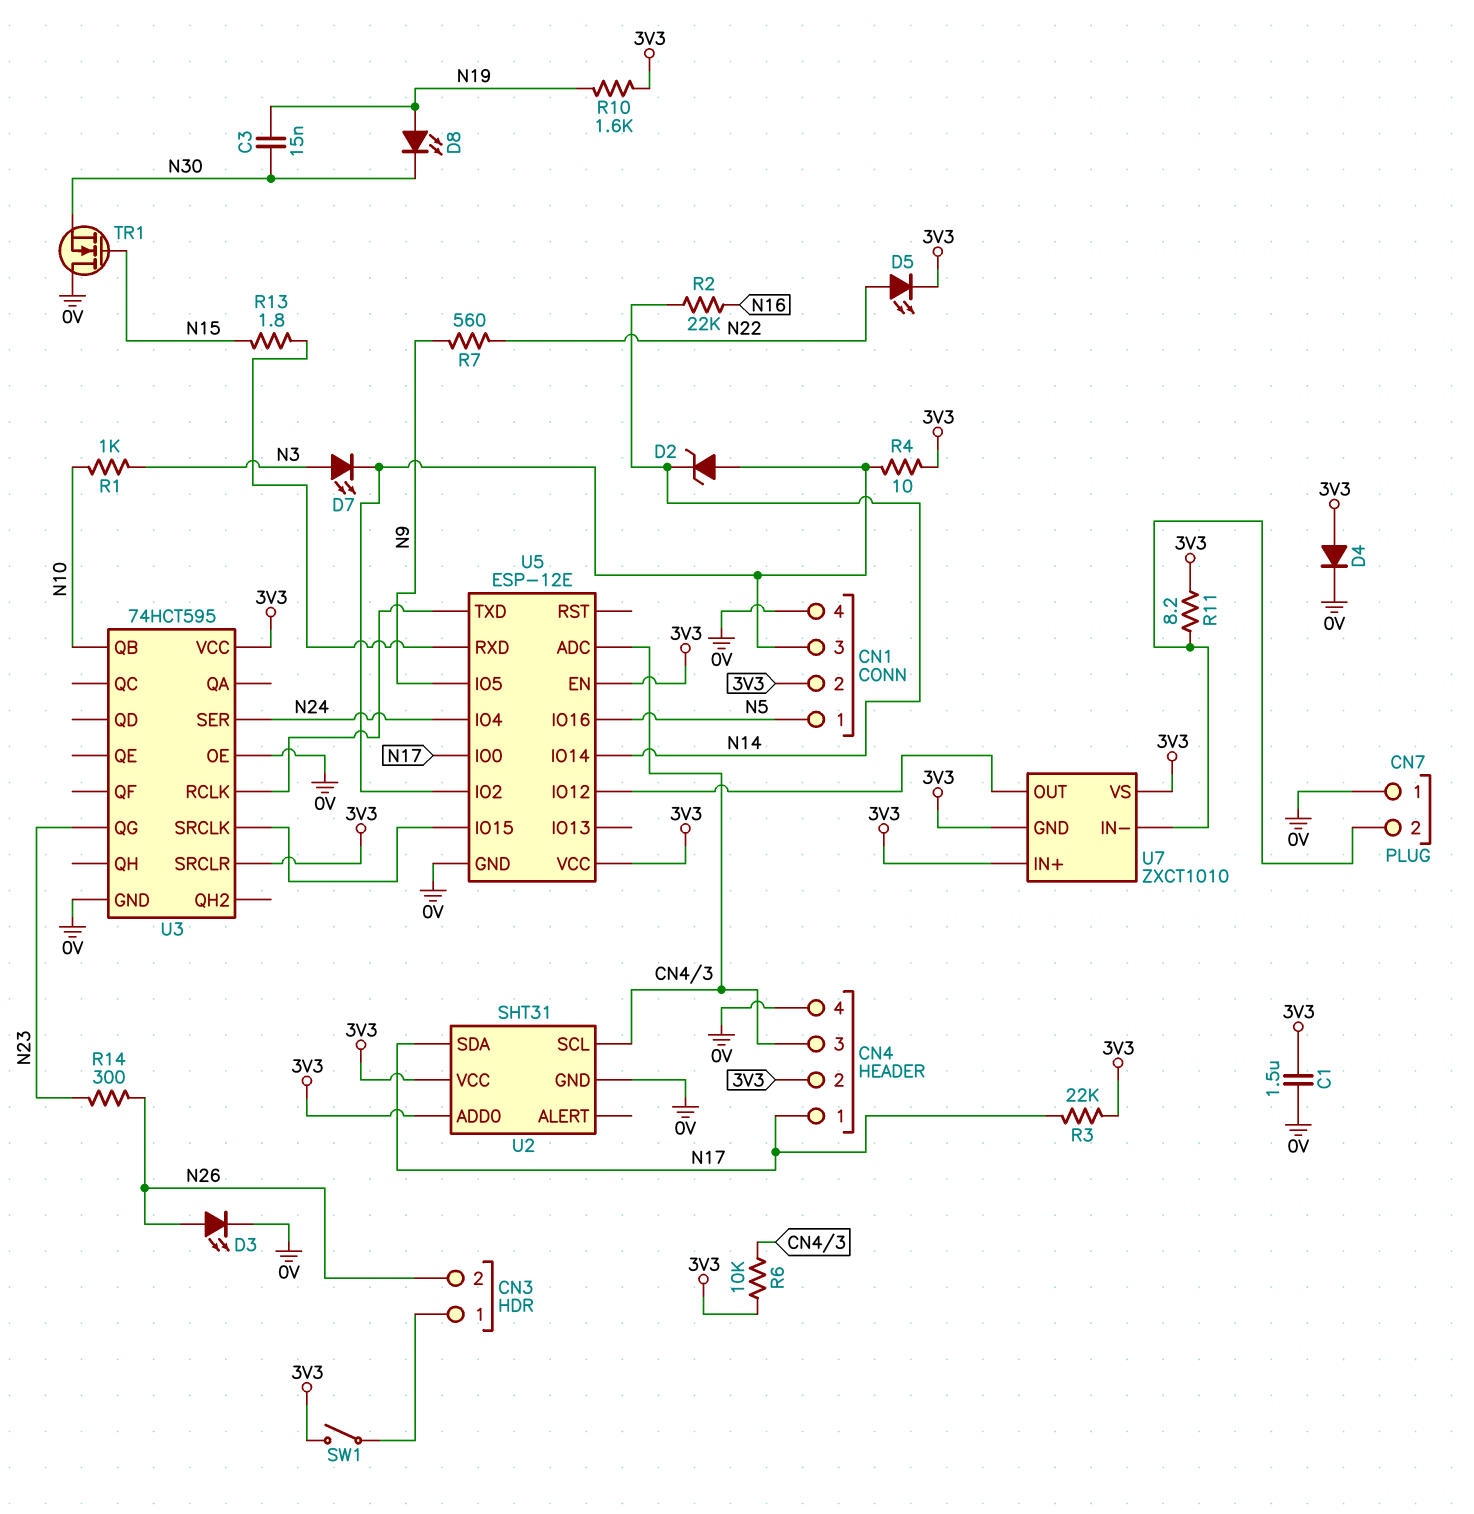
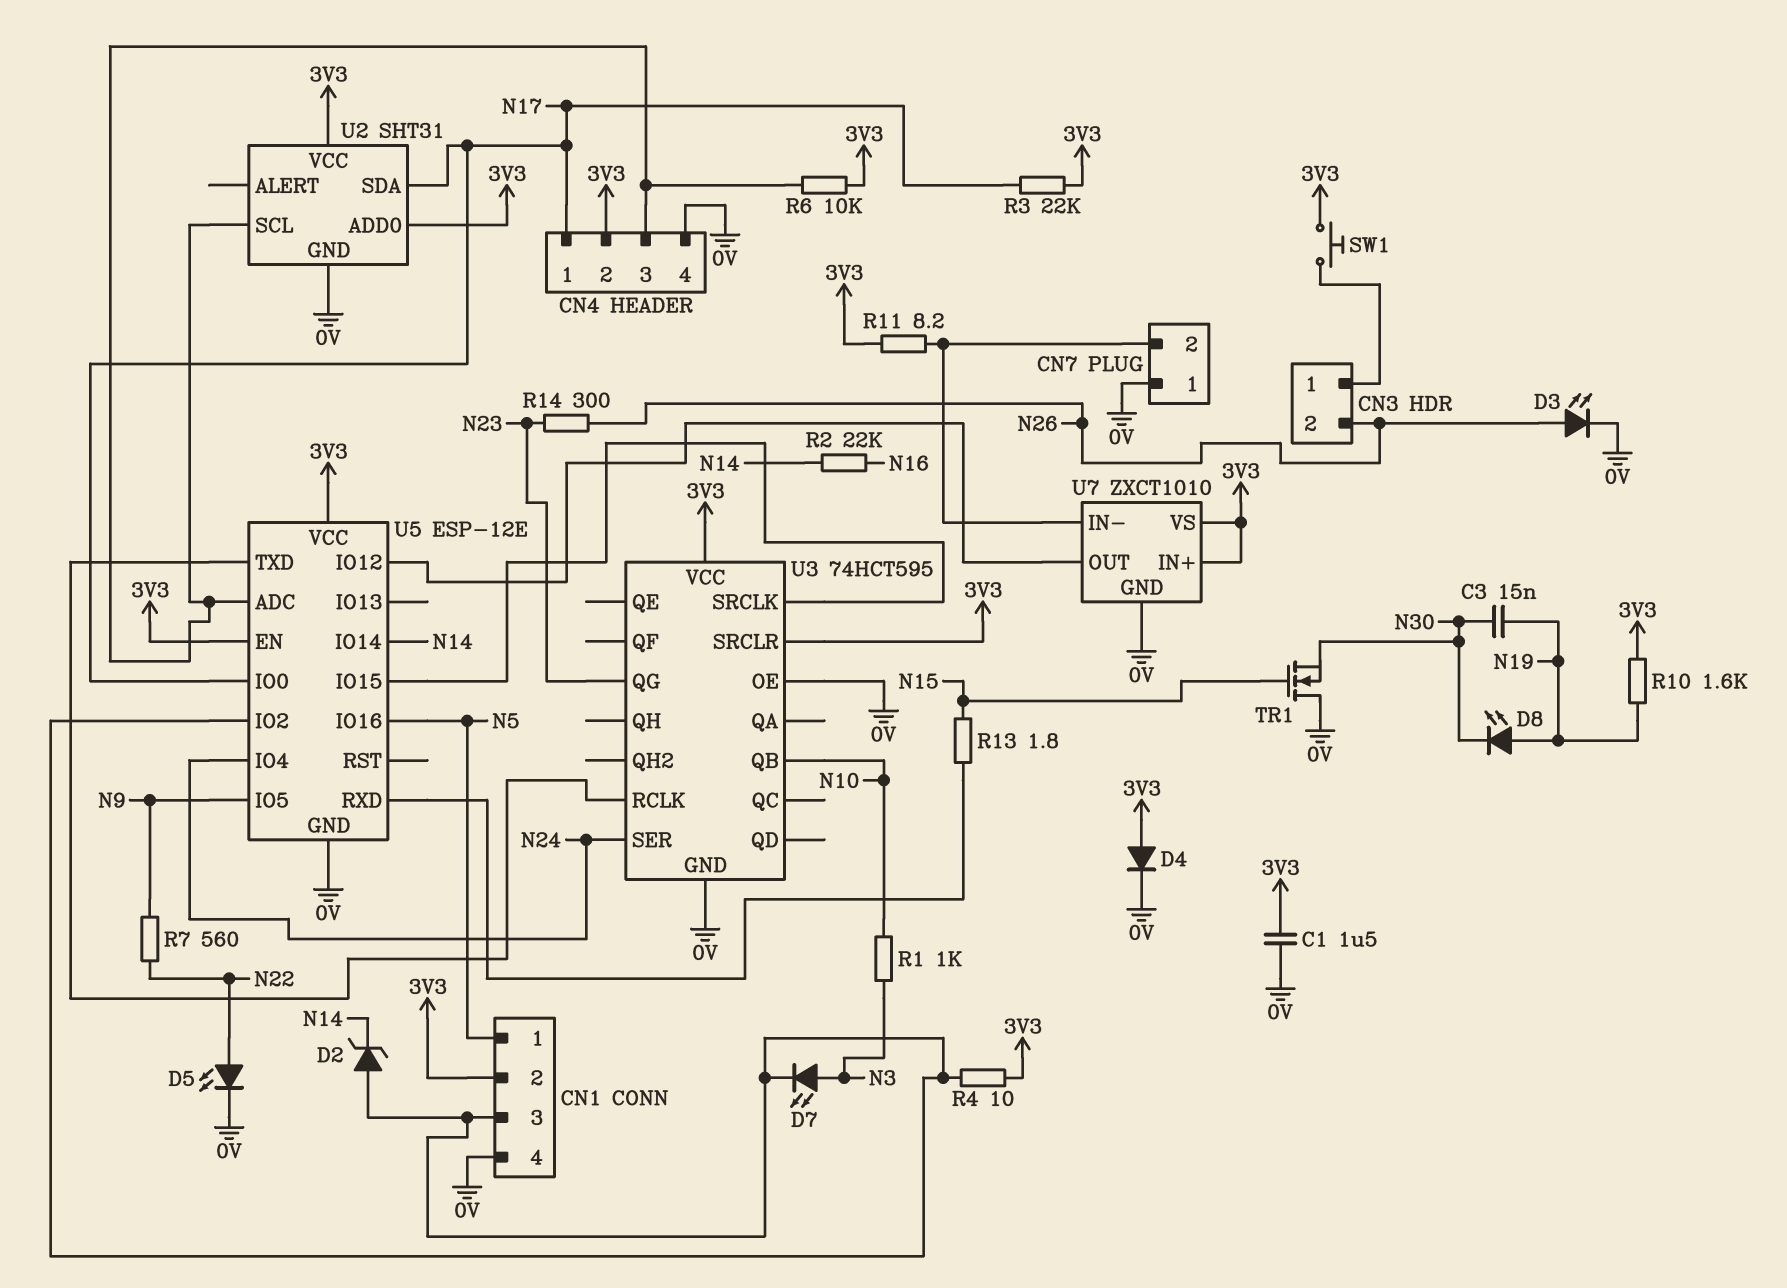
D5: LED (A N22, K 3V3) -> LED (A N22, K 0V)
SW1: switch (3V3, CN3/1) -> button (3V3, CN3/1)
U7 pin GND: 3V3 -> 0V

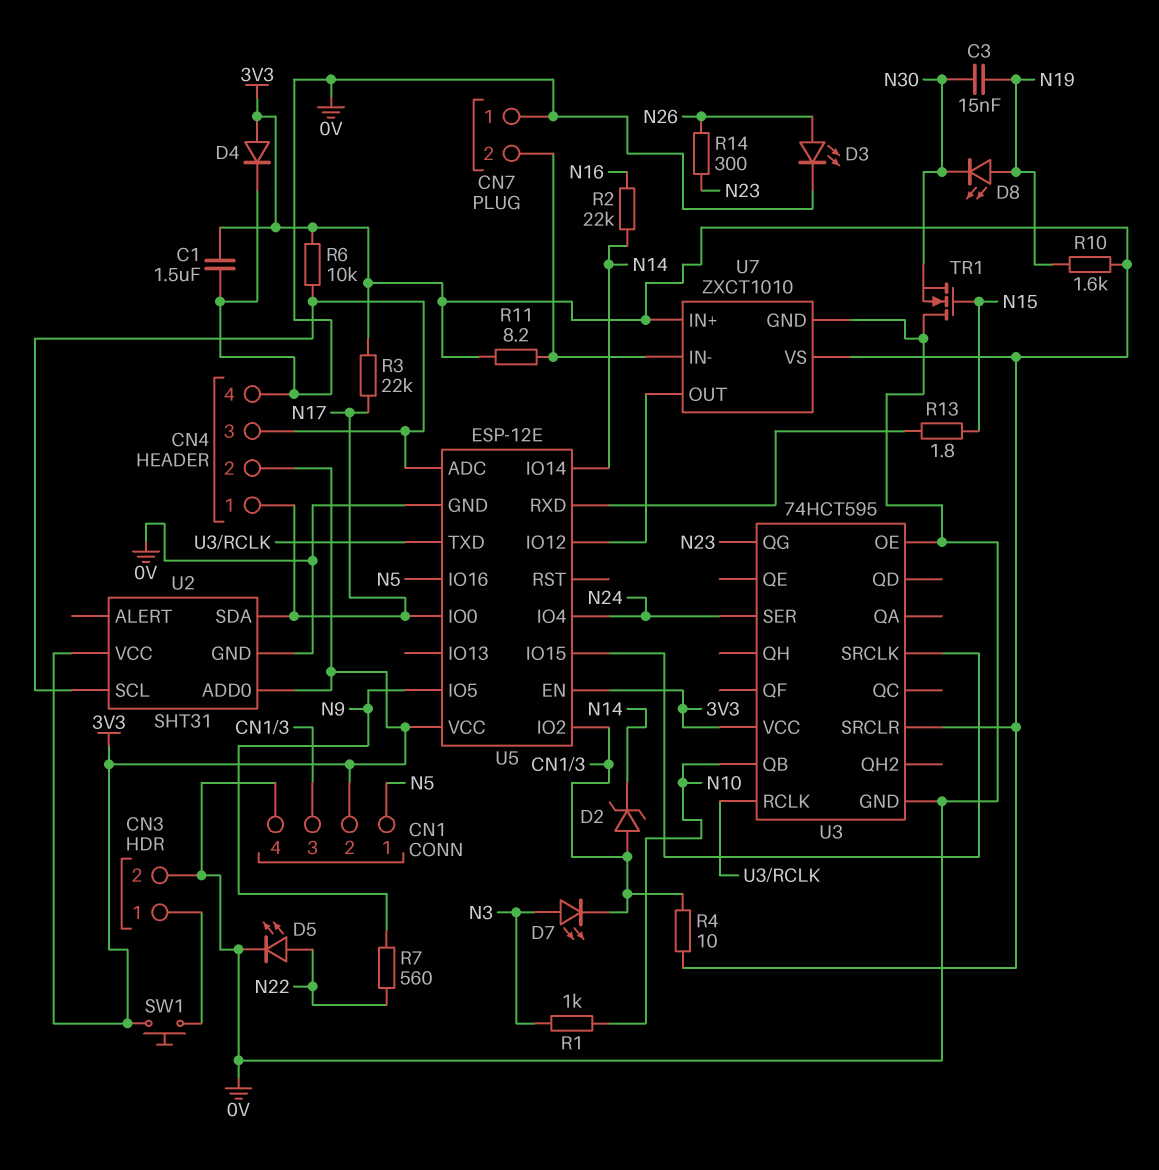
CN3 pin 2: N26 -> 0V

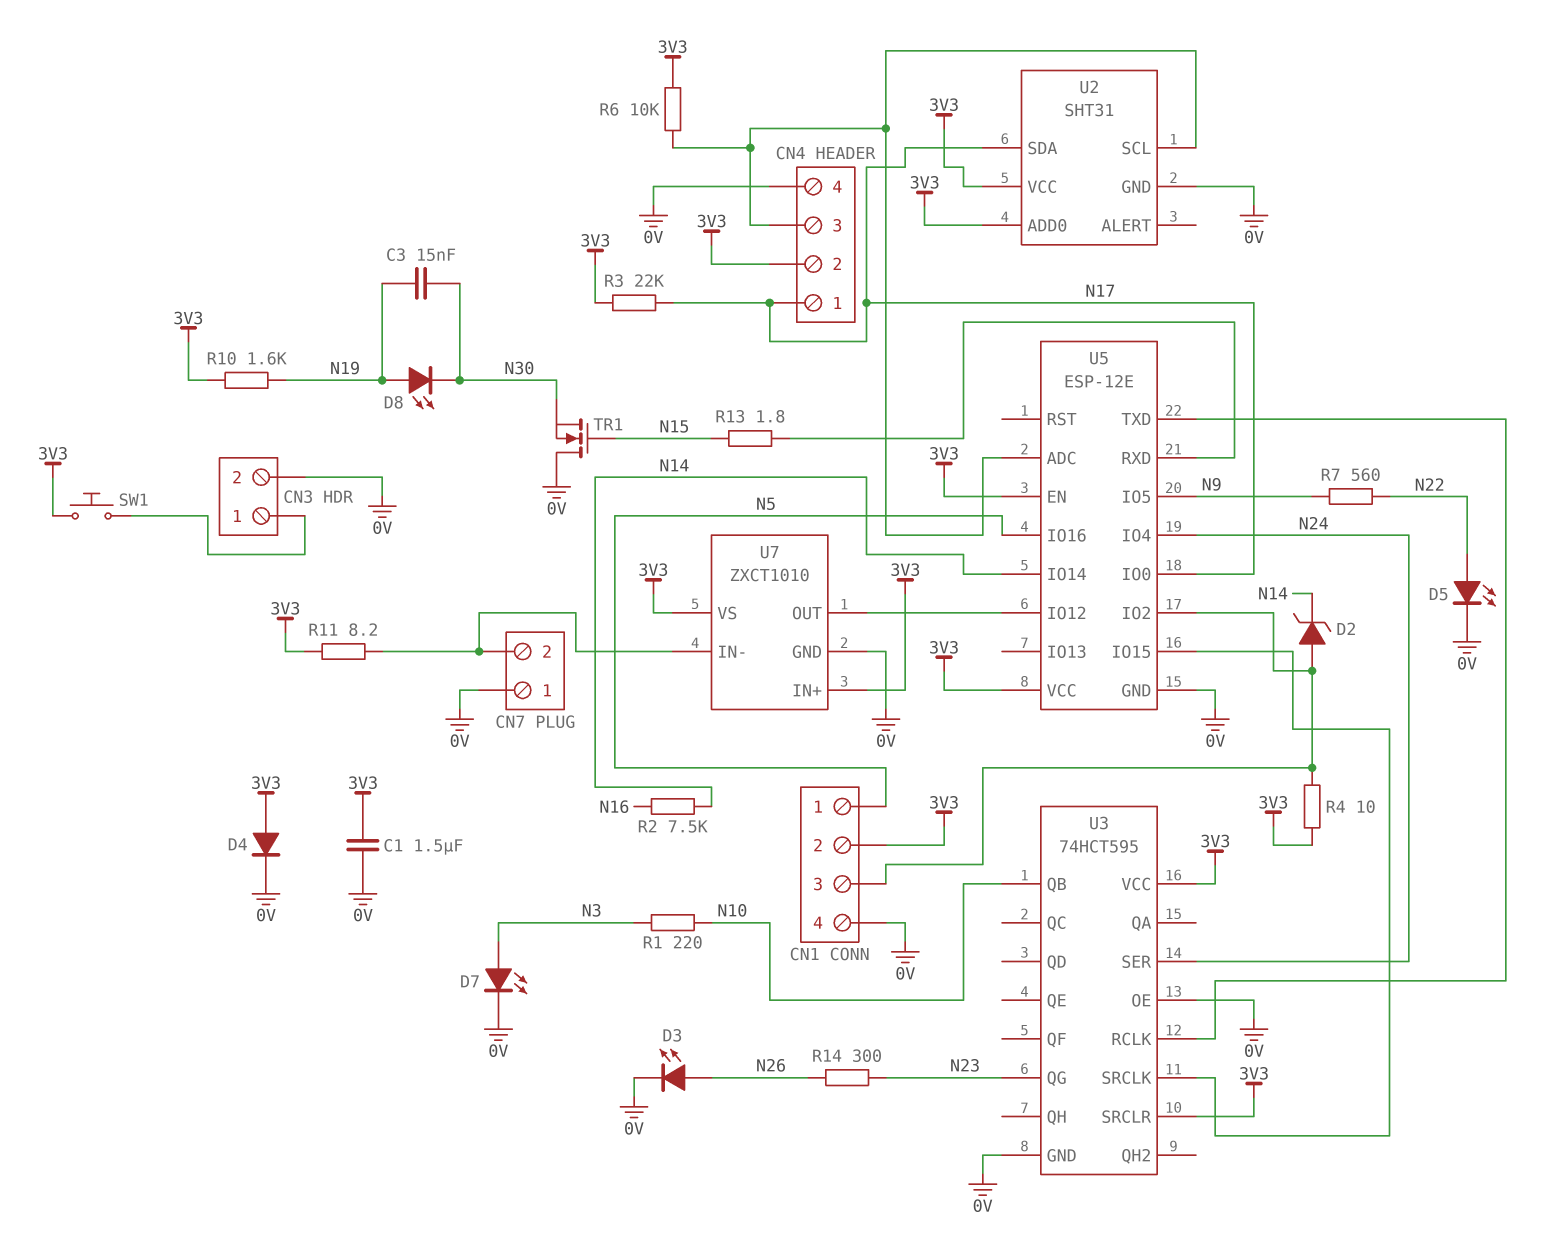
D7: LED (A N3, K CN1/3) -> LED (A N3, K 0V)
R1: 1k (N3, N10) -> 220 (N3, N10)
R2: 22k (N14, N16) -> 7.5k (N14, N16)

